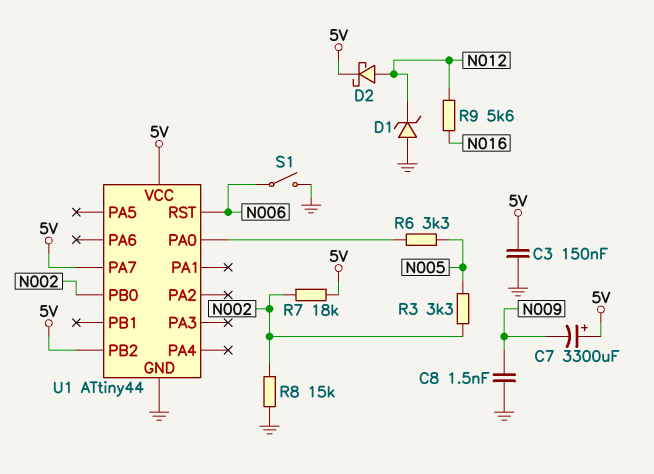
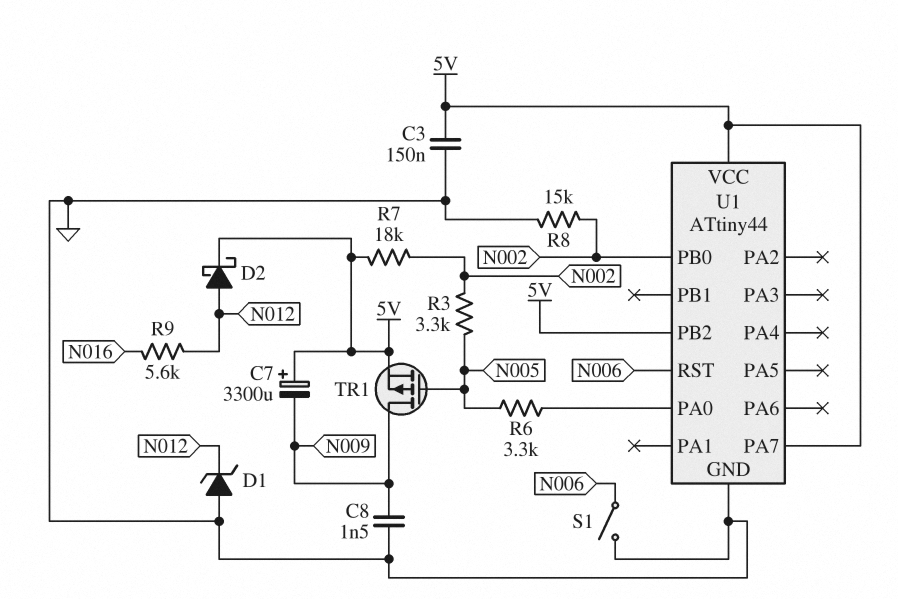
TR1: none -> PMOS (G N005, D N009, S 5V)

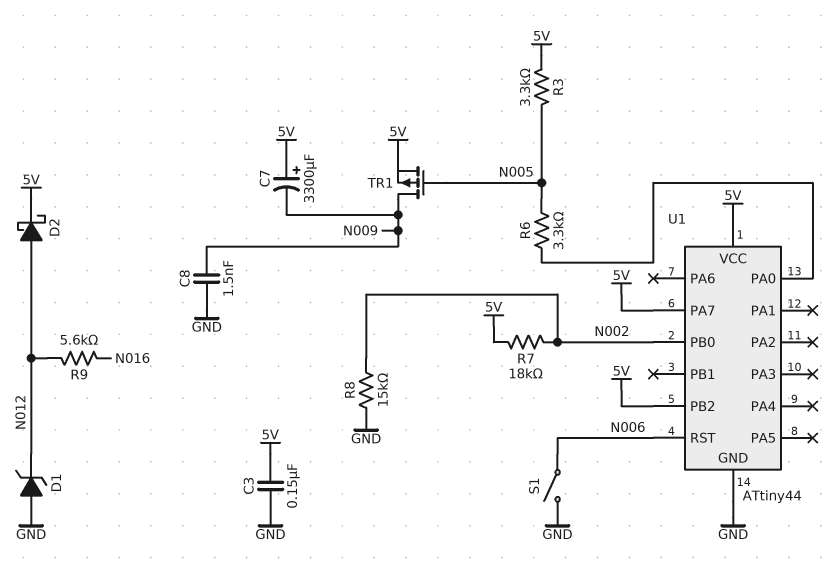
R3: 3.3k (N002, N005) -> 3.3k (5V, N005)

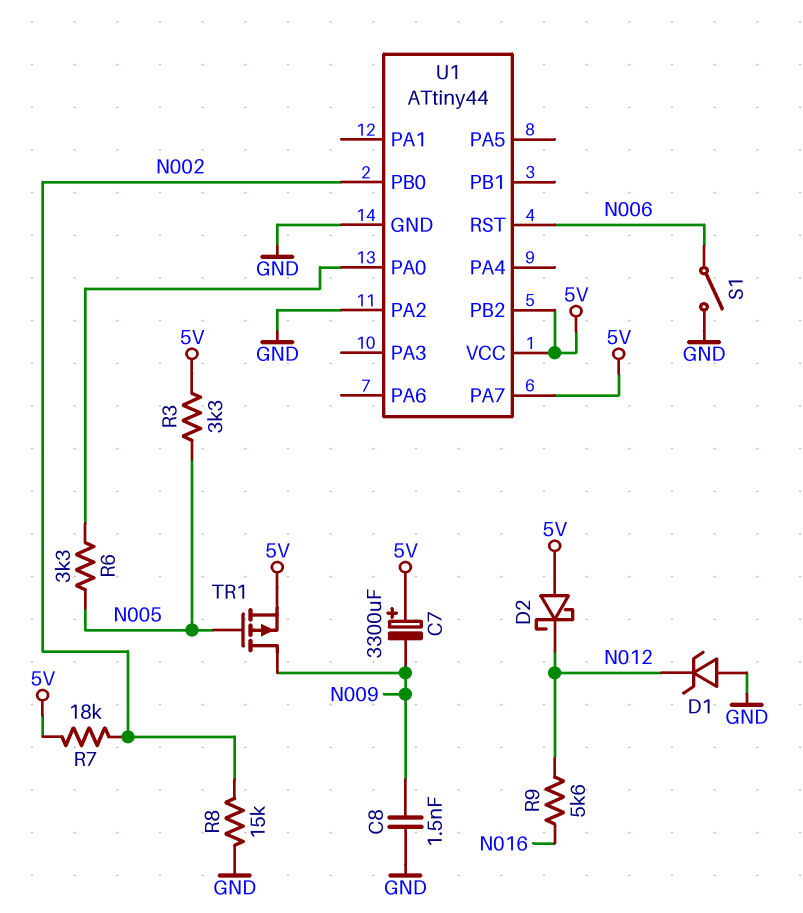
C3: 150nF (5V, GND) -> none
D2: schottky (A N012, K 5V) -> schottky (A 5V, K N012)
U1 pin PA2: none -> GND

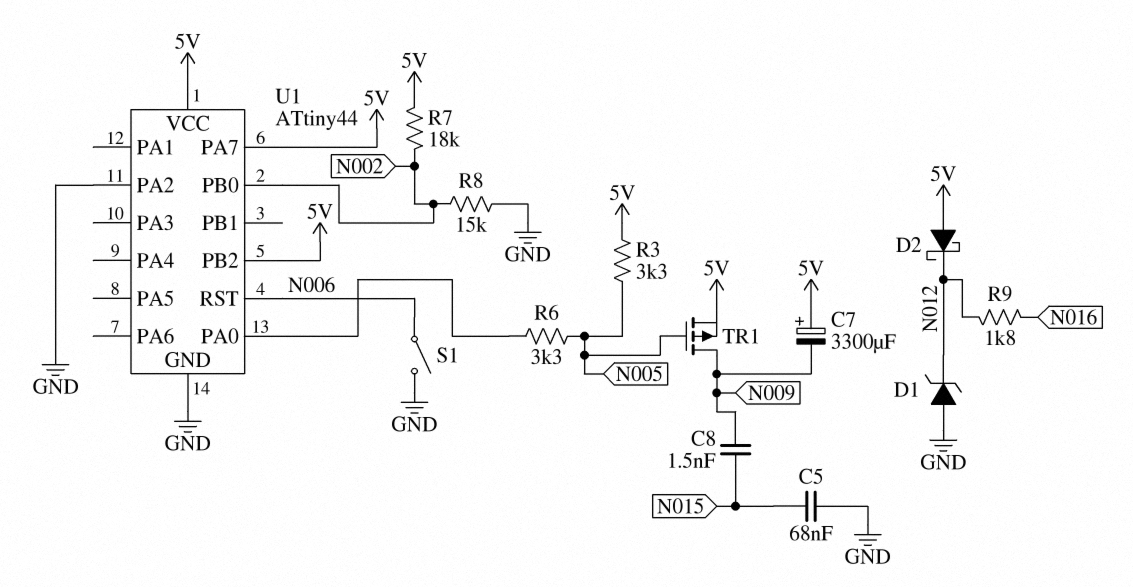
C5: none -> 68nF (GND, N015)
C8: 1.5nF (GND, N009) -> 1.5nF (N009, N015)
R9: 5.6k (N012, N016) -> 1.8k (N012, N016)

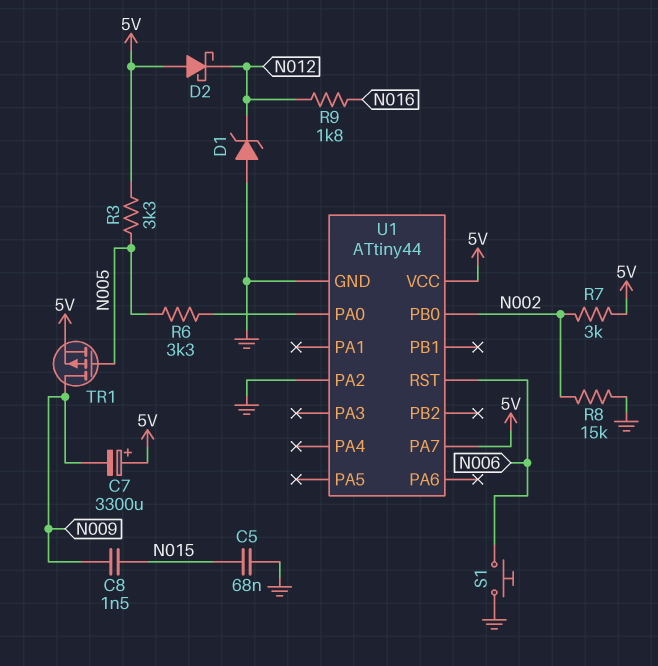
R7: 18k (5V, N002) -> 3k (5V, N002)
S1: switch (GND, N006) -> button (GND, N006)
U1 pin PB2: 5V -> none

